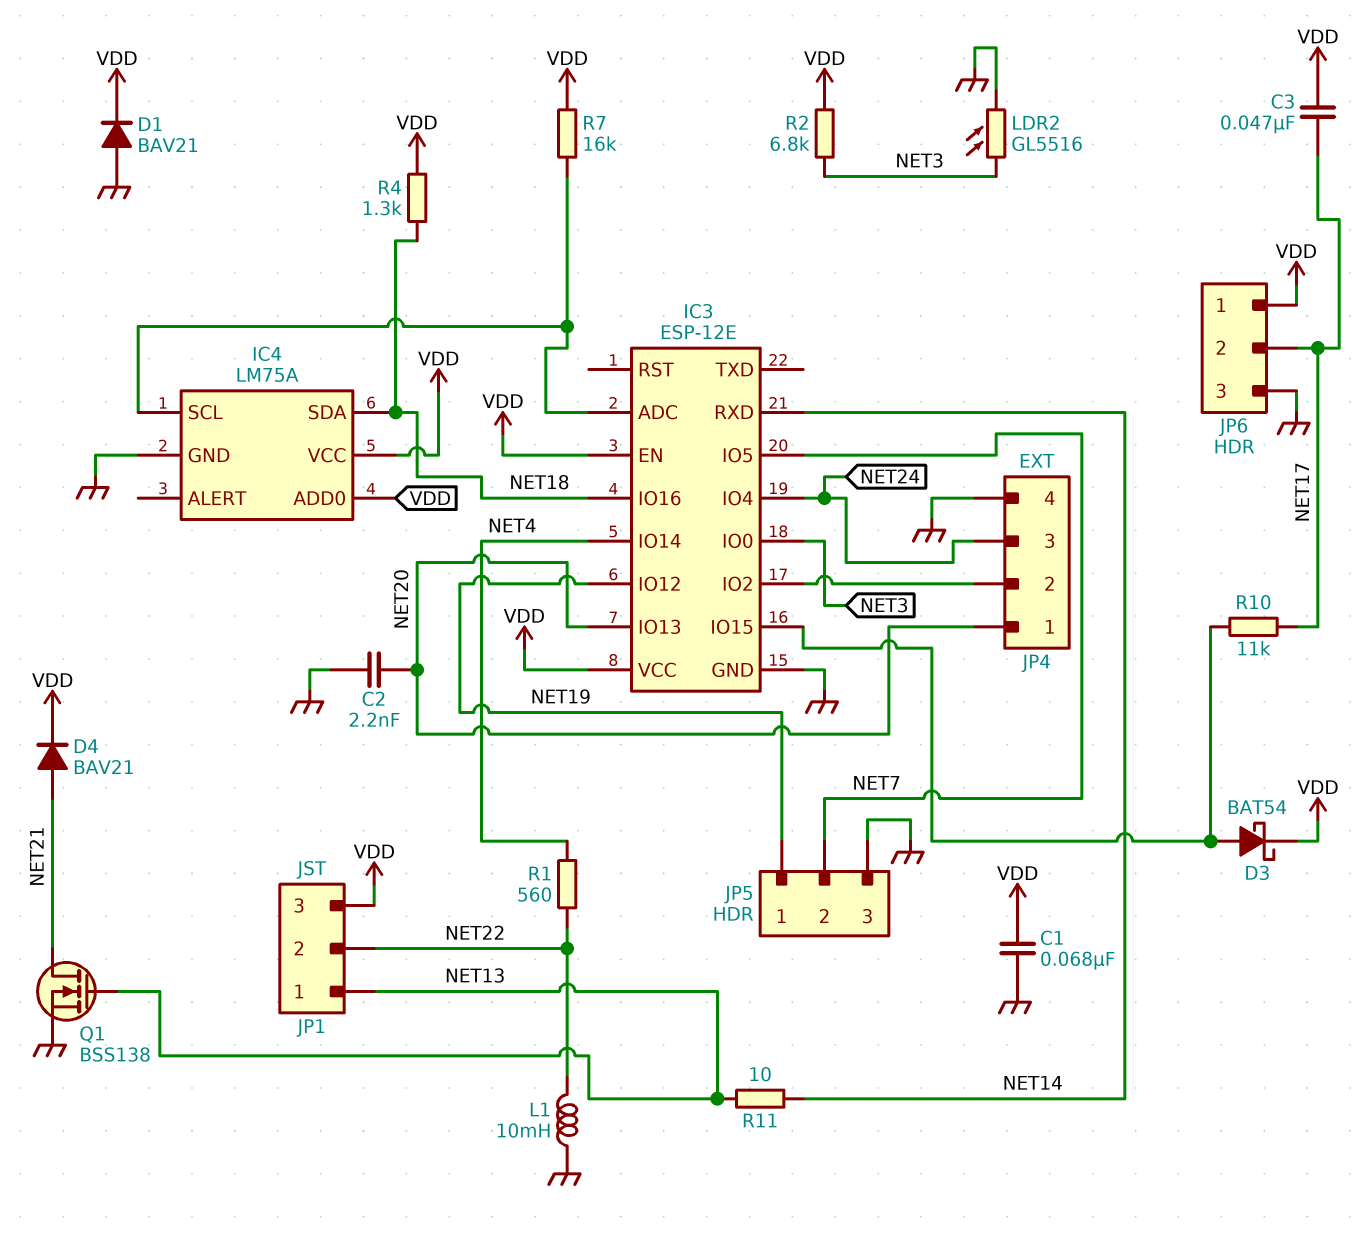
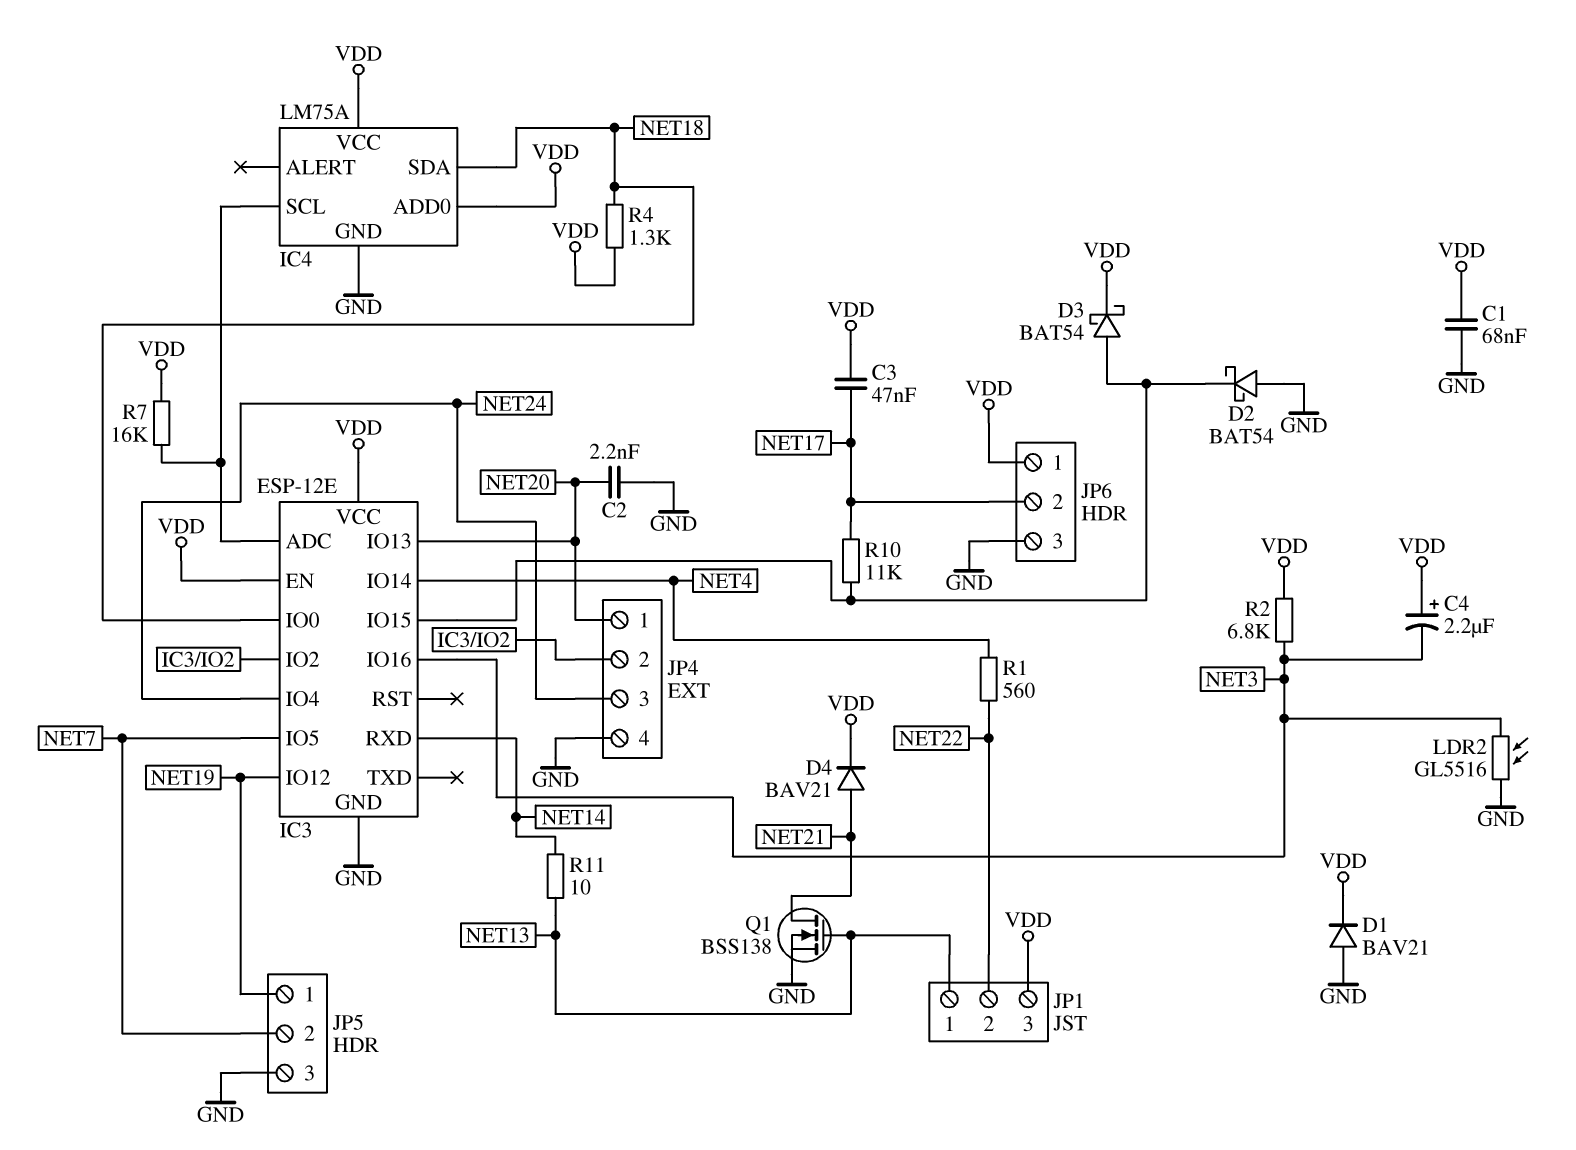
C4: none -> 2.2uF (plus VDD, minus NET3)
D2: none -> schottky BAT54 (A GND, K IC3/IO15)
IC3 pin IO0: NET3 -> NET18
IC3 pin IO16: NET18 -> NET3
L1: 10mH (GND, NET22) -> none

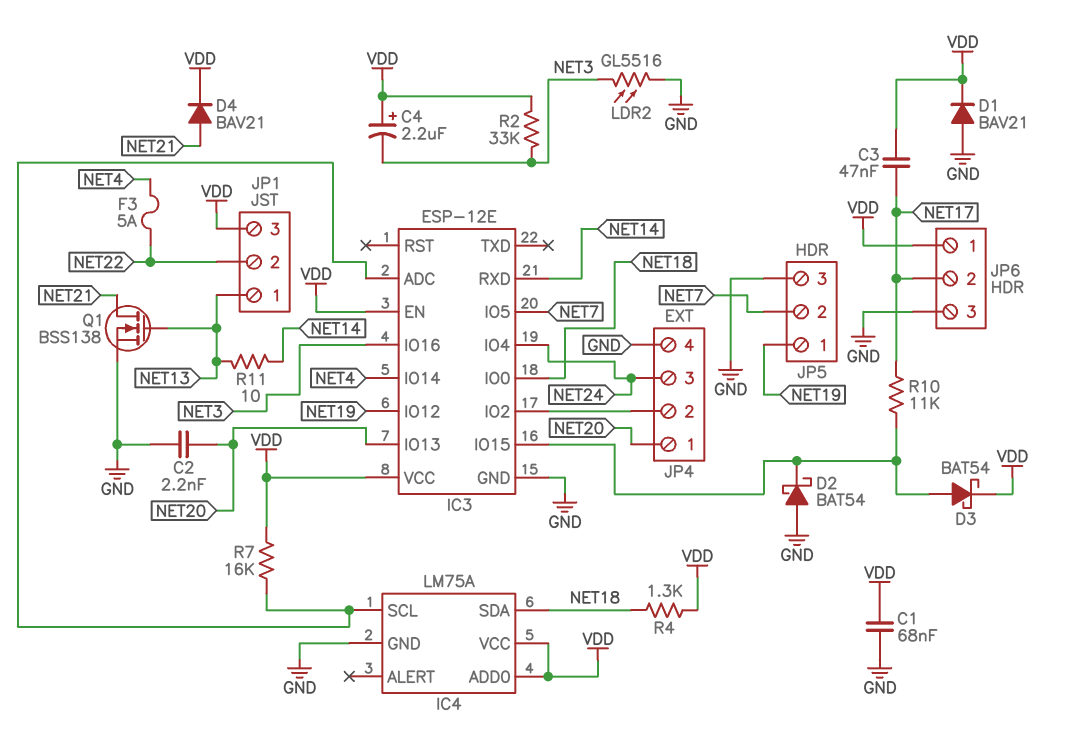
F3: none -> 5A (NET4, NET22)
R1: 560 (NET4, NET22) -> none
R2: 6.8k (NET3, VDD) -> 33k (NET3, VDD)

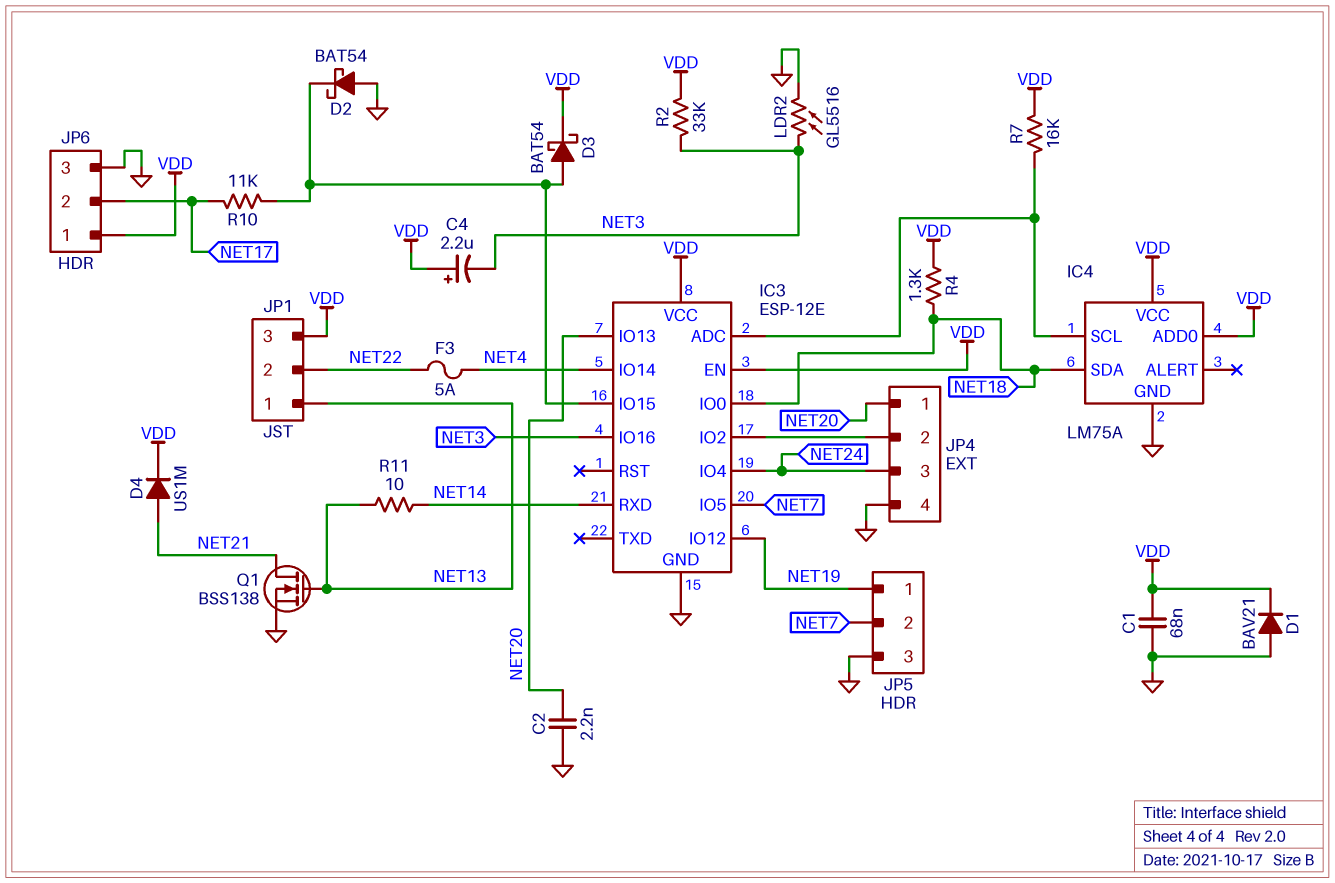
C3: 47nF (NET17, VDD) -> none
D4: diode BAV21 (A NET21, K VDD) -> diode US1M (A NET21, K VDD)

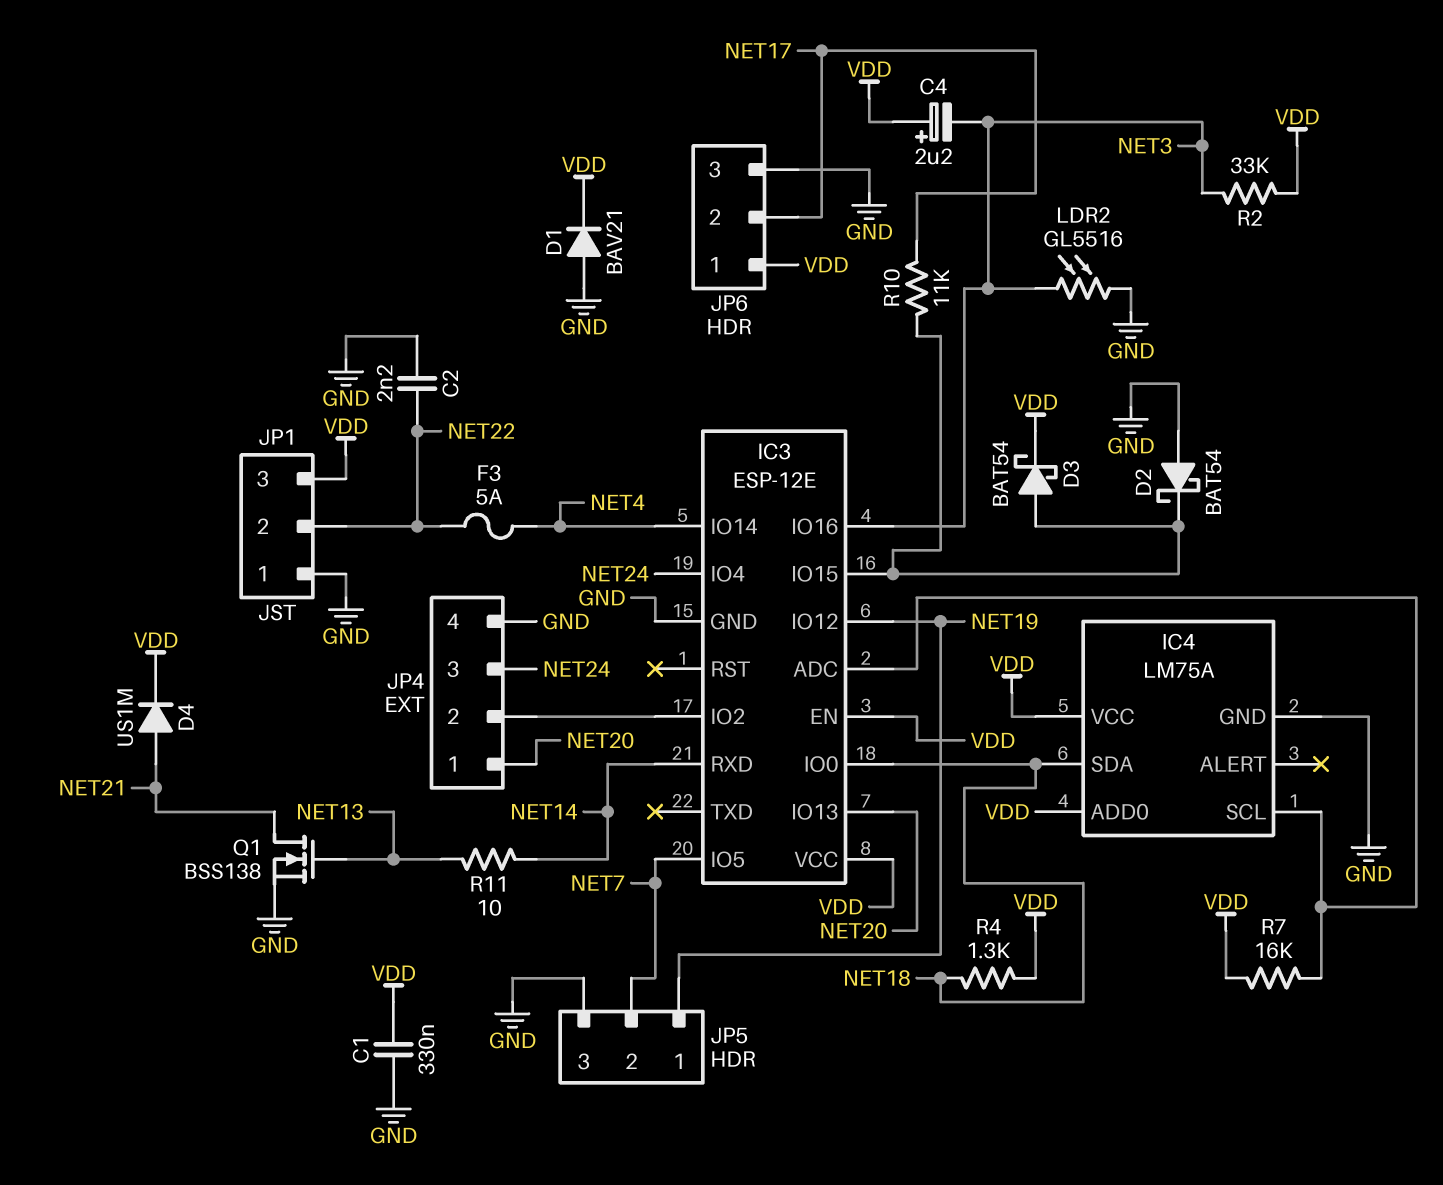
C1: 68nF (GND, VDD) -> 330nF (GND, VDD)
C2: 2.2nF (GND, NET20) -> 2.2nF (GND, NET22)
JP1 pin 1: NET13 -> GND

